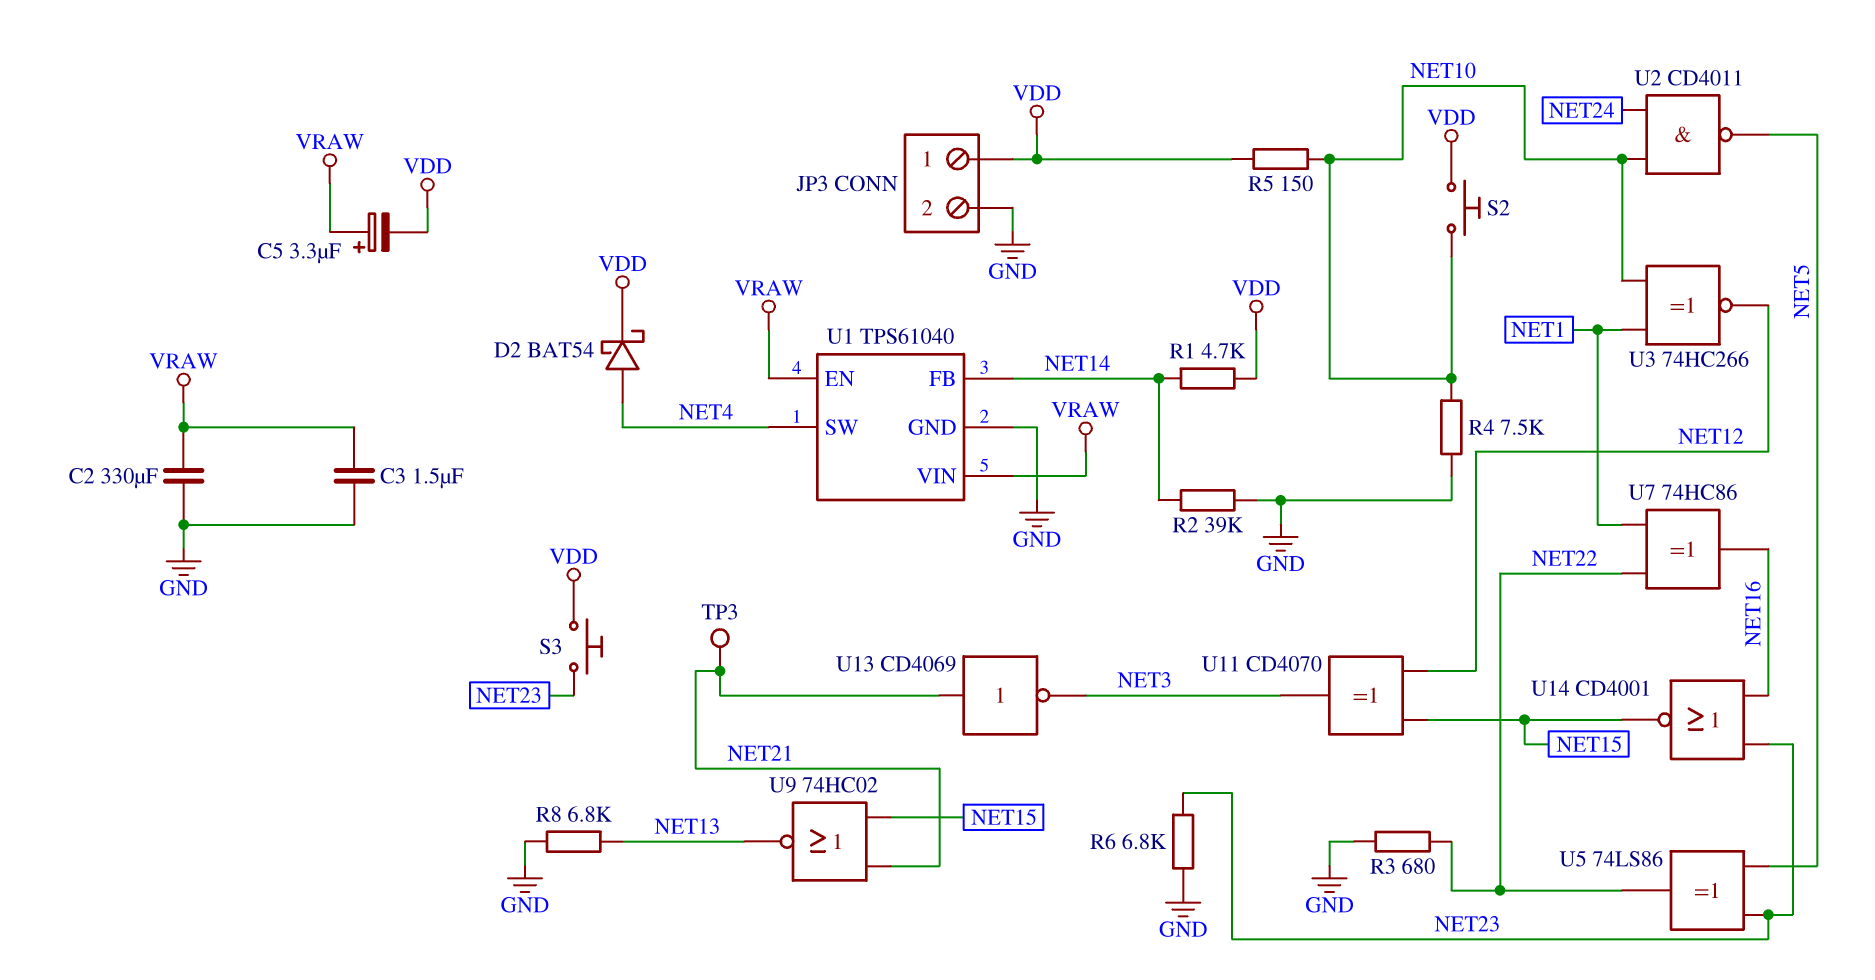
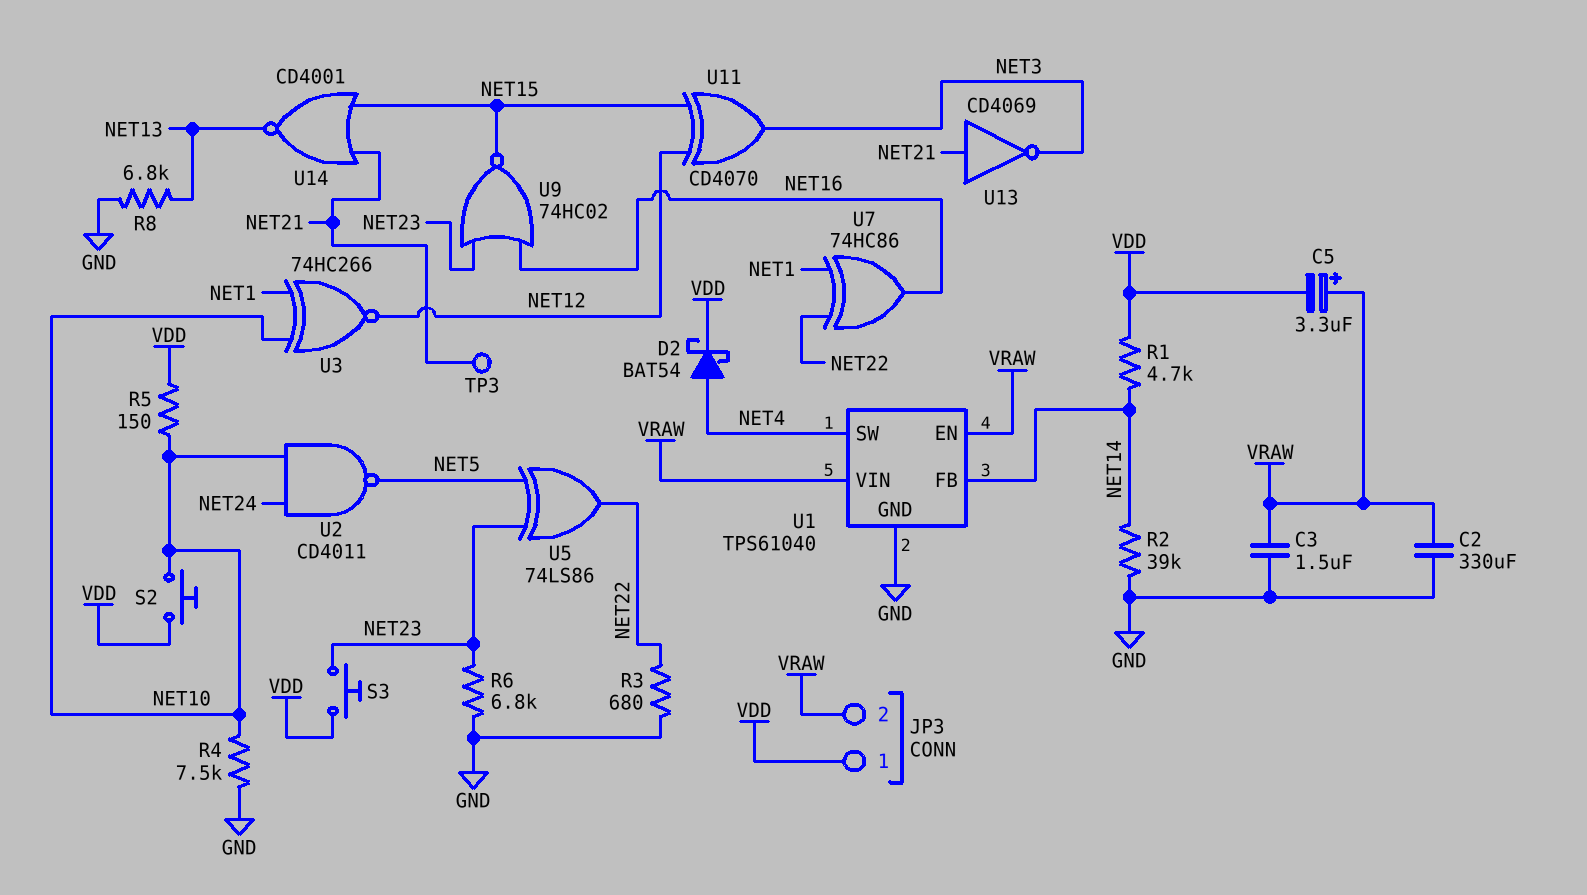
JP3 pin 2: GND -> VRAW
U9: NOR 74HC02 (in NET15, in NET21, out NET13) -> NOR 74HC02 (in NET16, in NET23, out NET15)
U14: NOR CD4001 (in NET16, in NET23, out NET15) -> NOR CD4001 (in NET15, in NET21, out NET13)

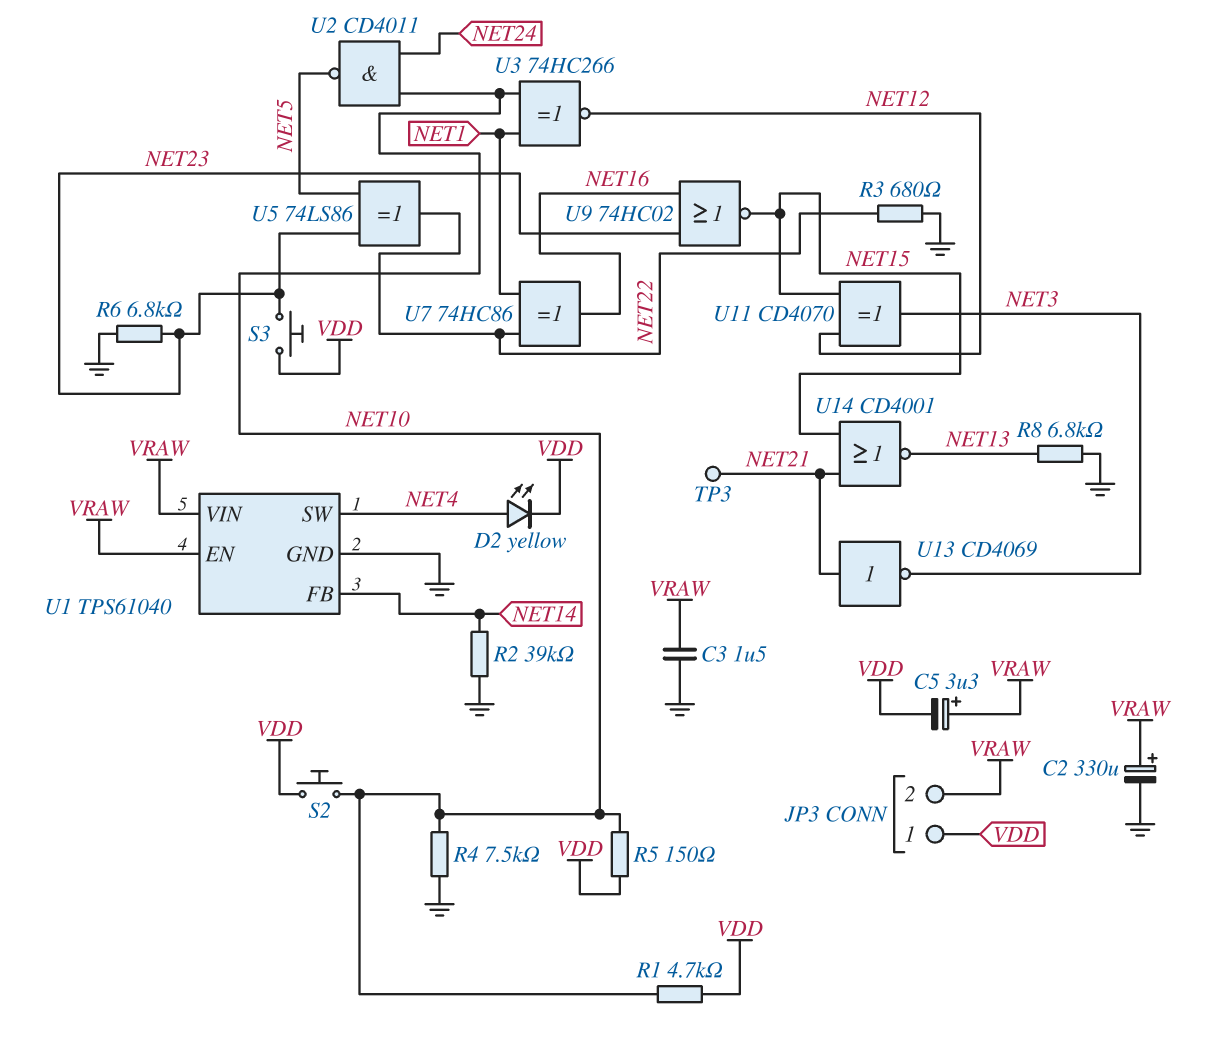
C2: 330uF (GND, VRAW) -> 330uF (plus VRAW, minus GND)
D2: schottky BAT54 (A NET4, K VDD) -> LED yellow (A NET4, K VDD)
R1: 4.7k (NET14, VDD) -> 4.7k (NET10, VDD)

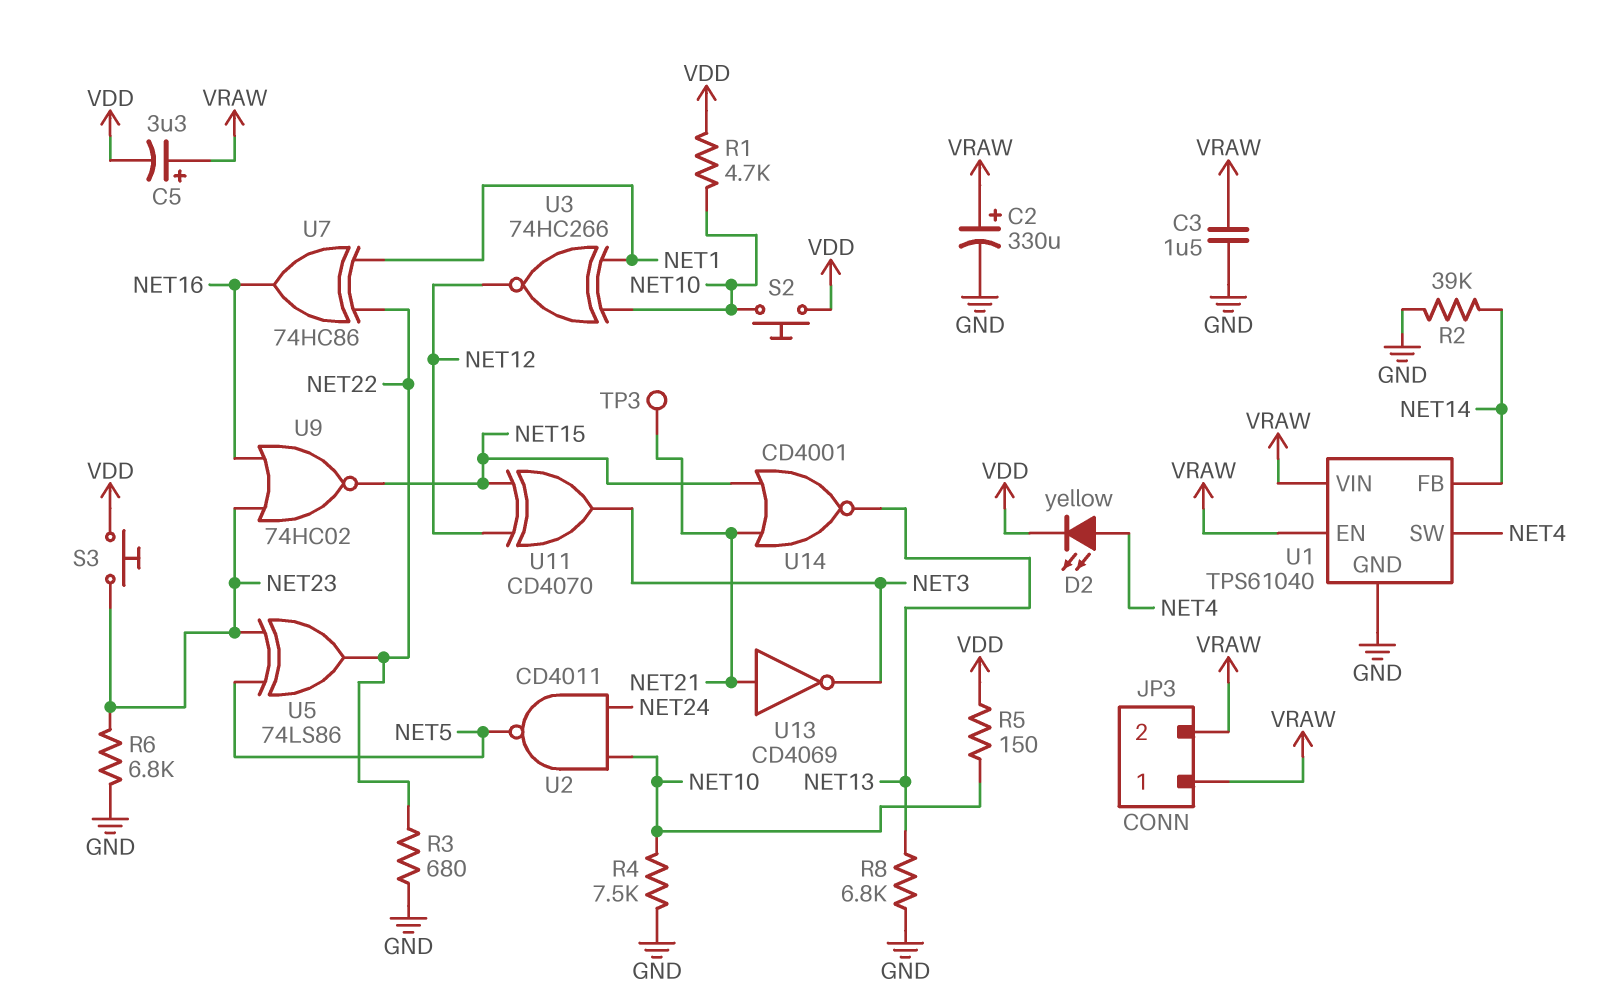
JP3 pin 1: VDD -> VRAW

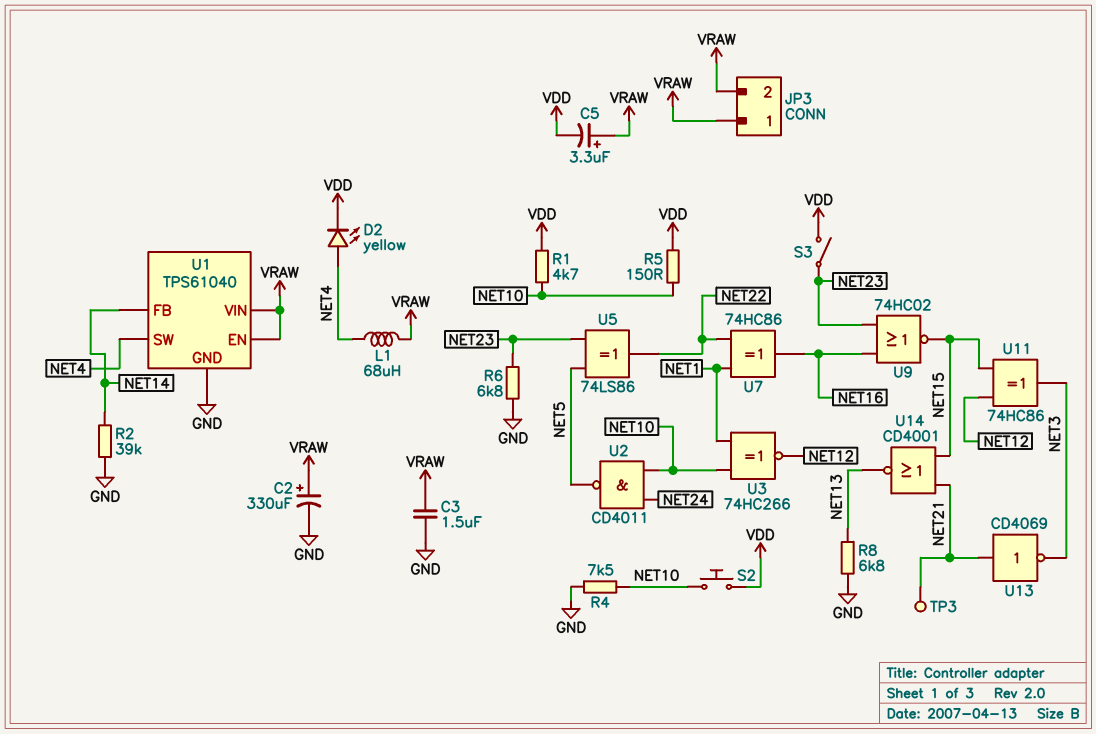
L1: none -> 68uH (NET4, VRAW)
R3: 680 (GND, NET22) -> none
S3: button (NET23, VDD) -> switch (NET23, VDD)
U11: XOR CD4070 (in NET12, in NET15, out NET3) -> XOR 74HC86 (in NET12, in NET15, out NET3)

